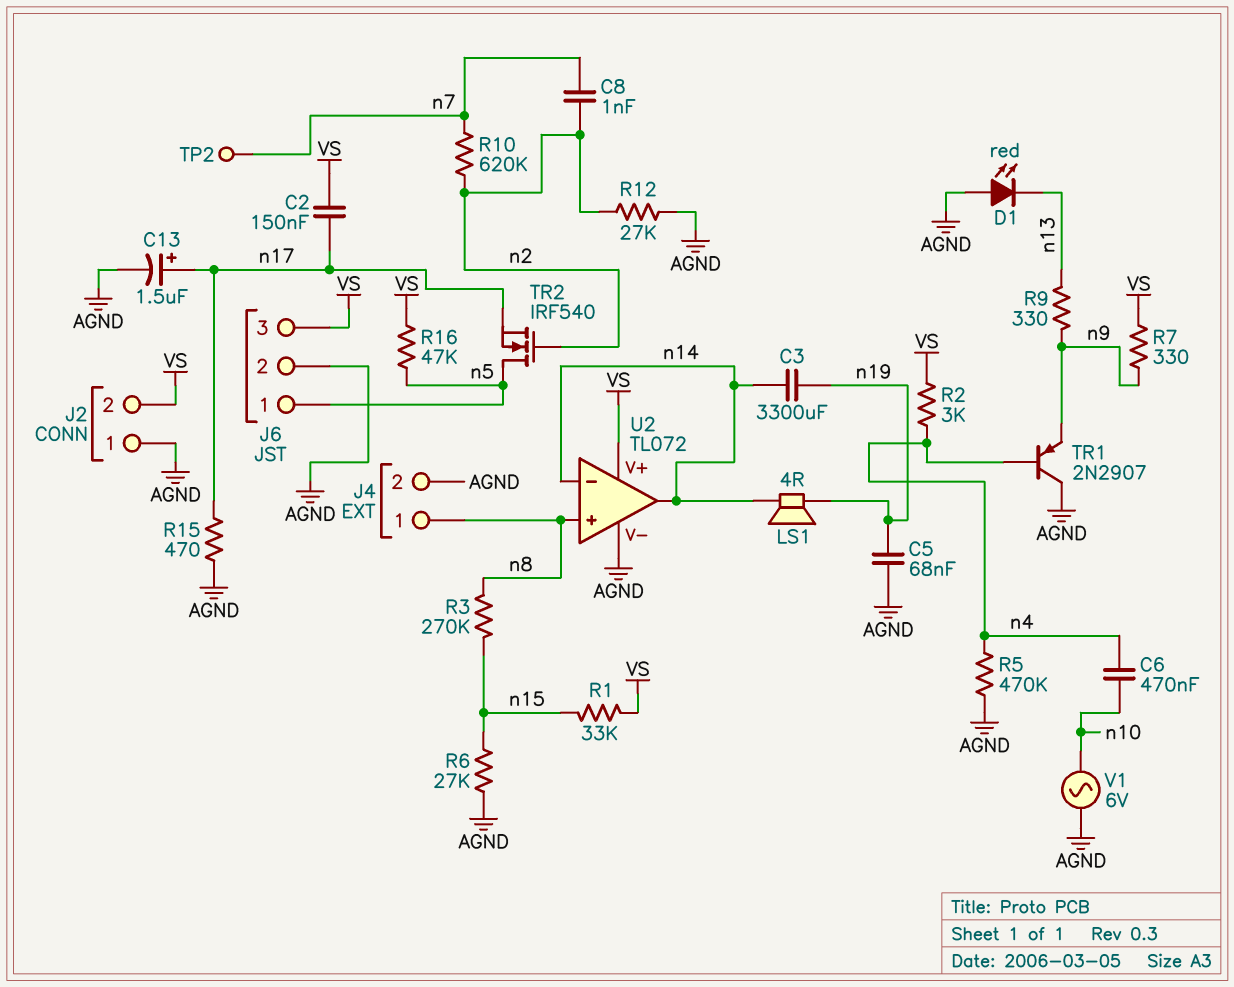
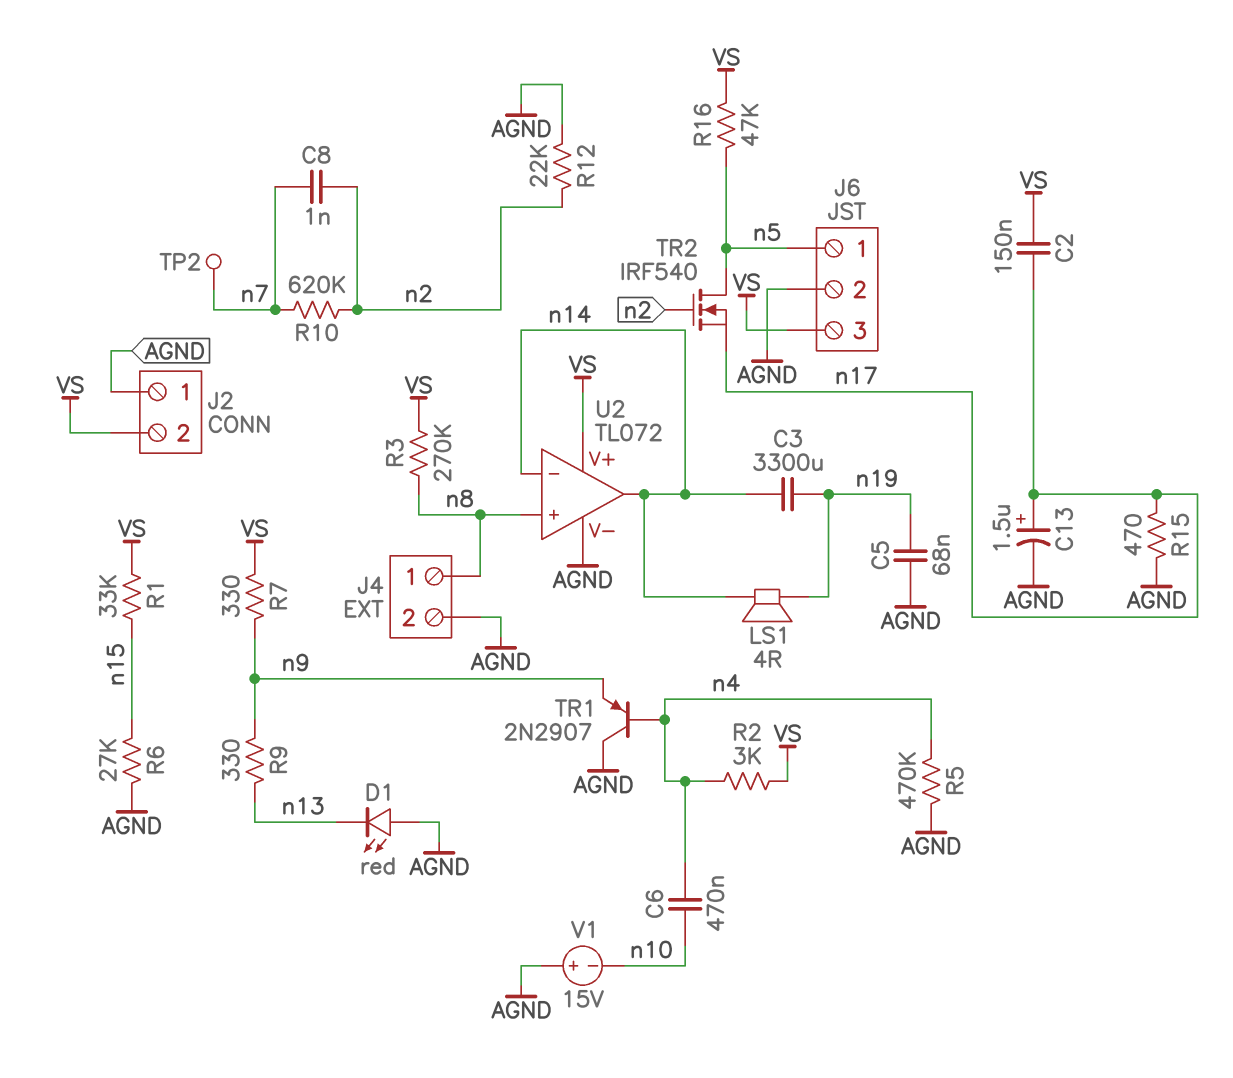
R3: 270k (n8, n15) -> 270k (VS, n8)
R12: 27k (AGND, n2) -> 22k (AGND, n2)
V1: AC 6V (AGND, n10) -> 15V (plus AGND, minus n10)

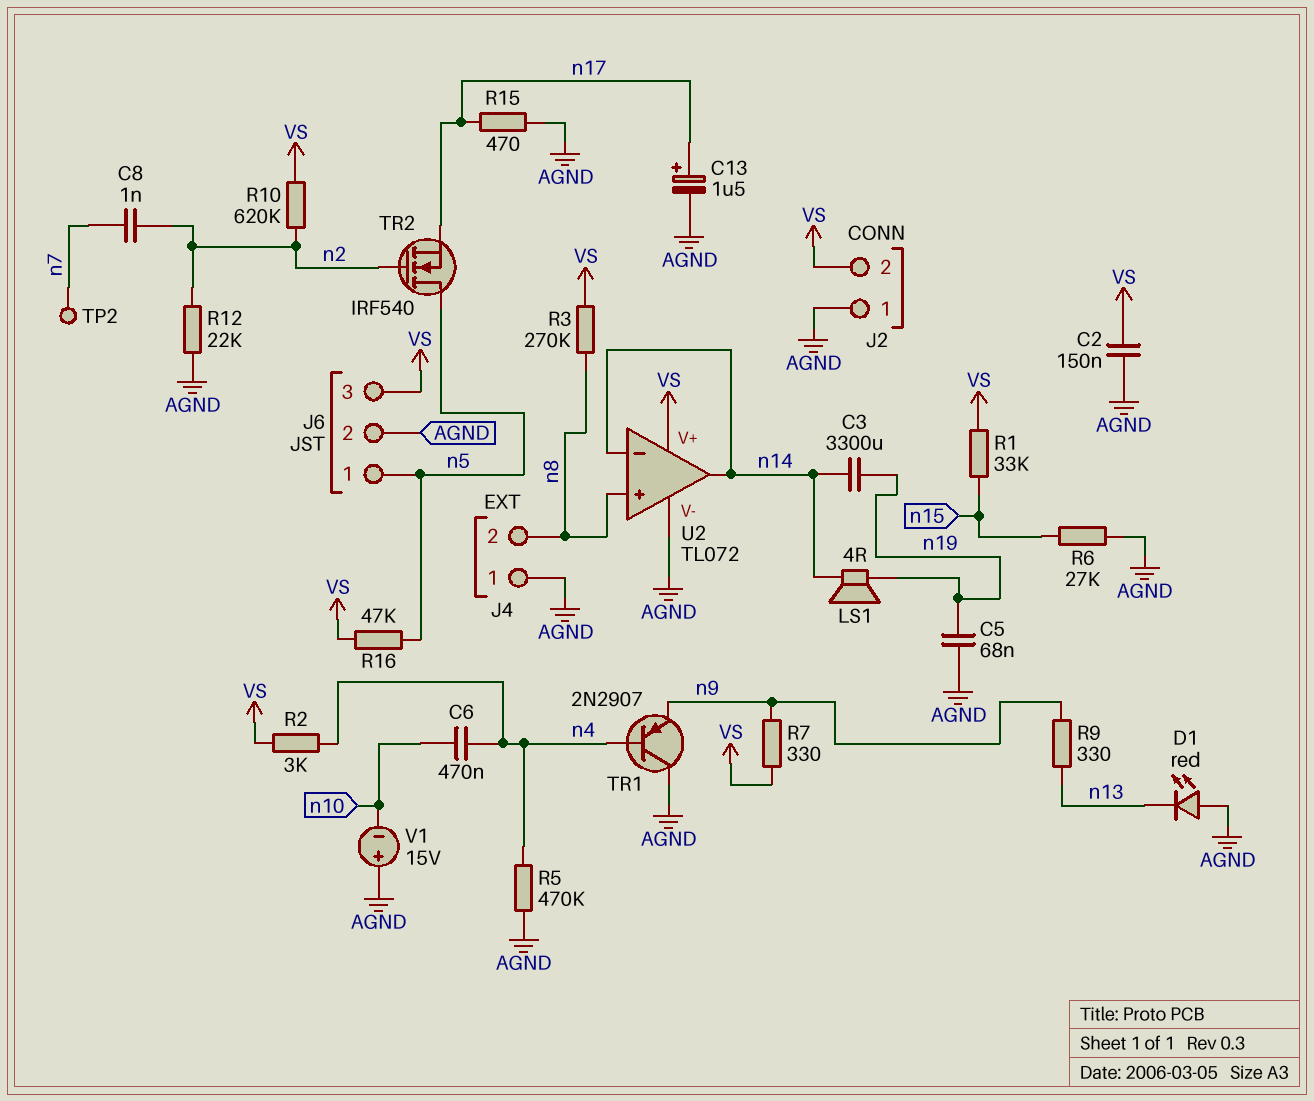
C2: 150nF (VS, n17) -> 150nF (AGND, VS)
J4 pin 1: n8 -> AGND
J4 pin 2: AGND -> n8
R10: 620k (n2, n7) -> 620k (VS, n2)

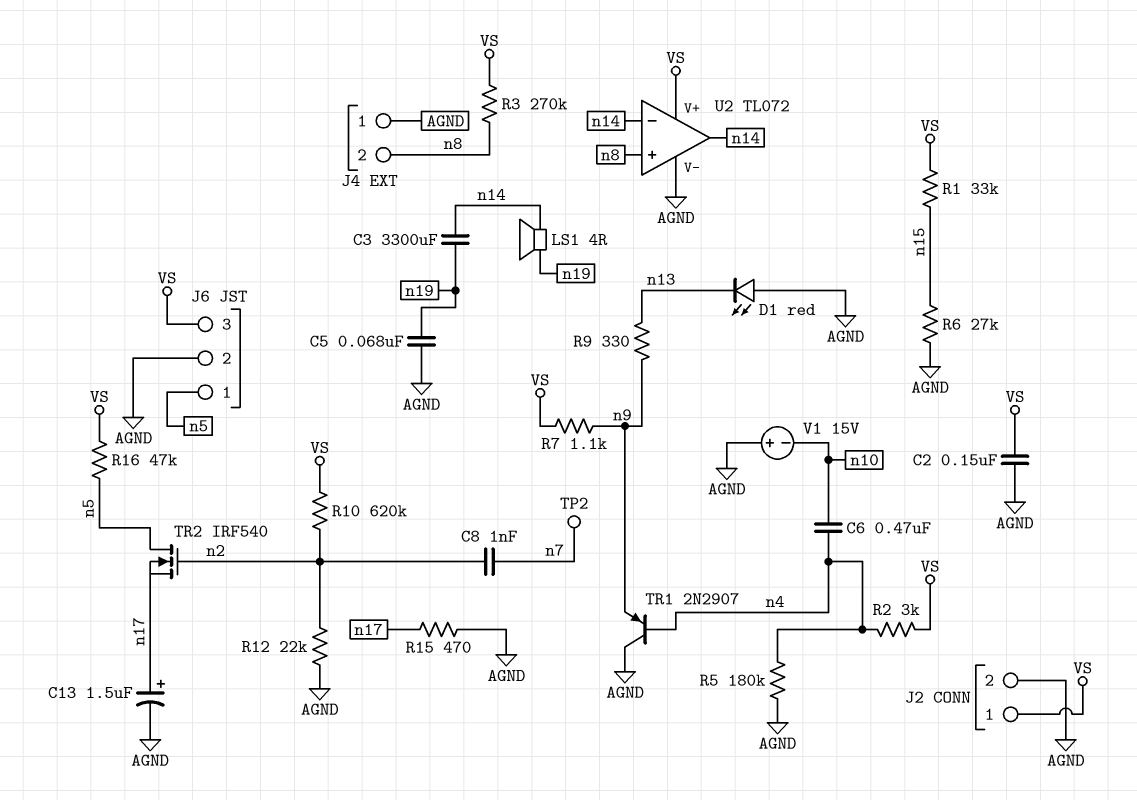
J2 pin 1: AGND -> VS
J2 pin 2: VS -> AGND
R5: 470k (AGND, n4) -> 180k (AGND, n4)
R7: 330 (VS, n9) -> 1.1k (VS, n9)

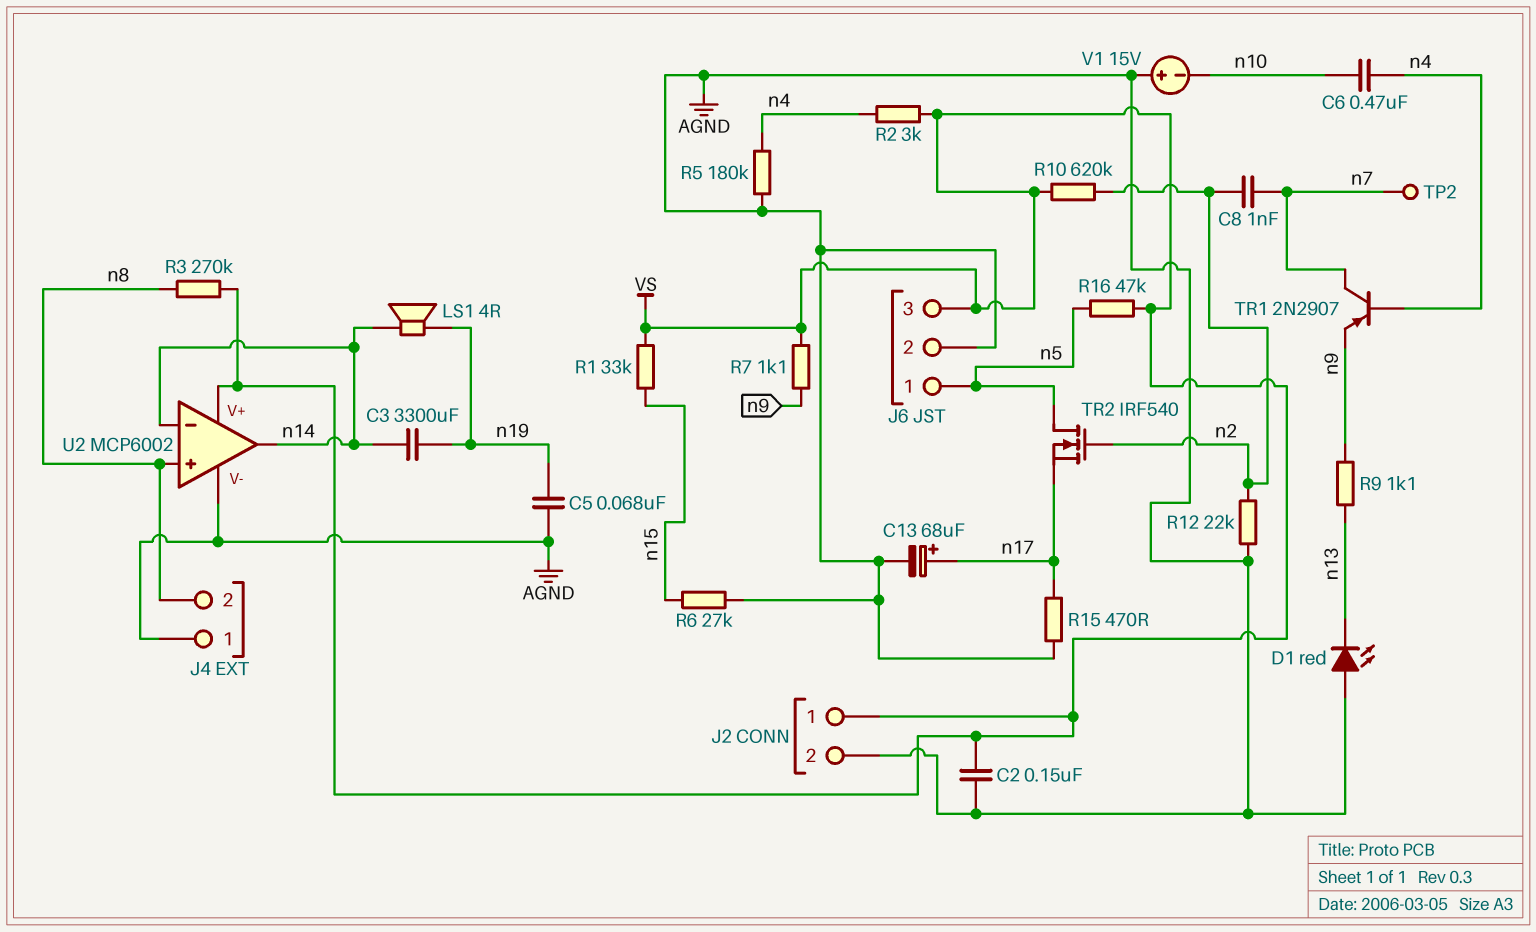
C13: 1.5uF (plus n17, minus AGND) -> 68uF (plus n17, minus AGND)
R9: 330 (n9, n13) -> 1.1k (n9, n13)
TR1: PNP 2N2907 (B n4, C AGND, E n9) -> PNP 2N2907 (B n4, C n7, E n9)
U2: TL072 -> MCP6002

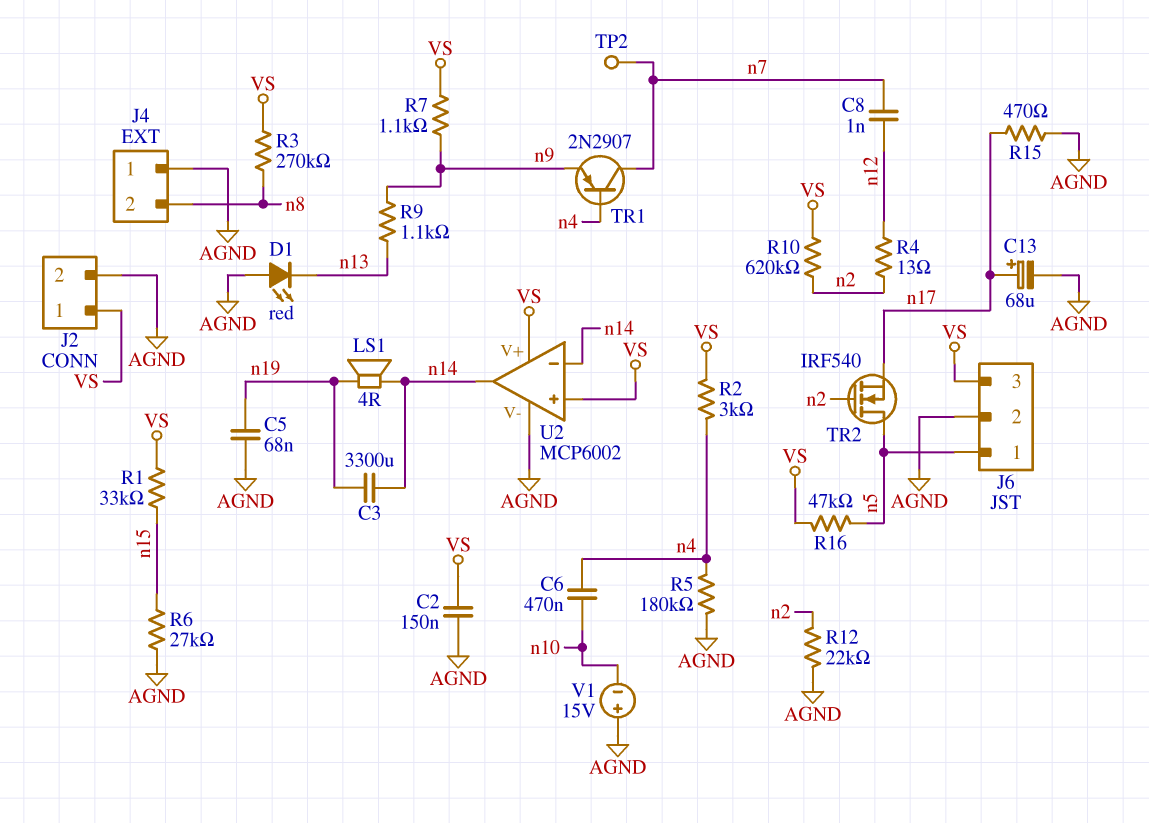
C8: 1nF (n2, n7) -> 1nF (n7, n12)
R4: none -> 13 (n2, n12)
U2 pin in+: n8 -> VS

